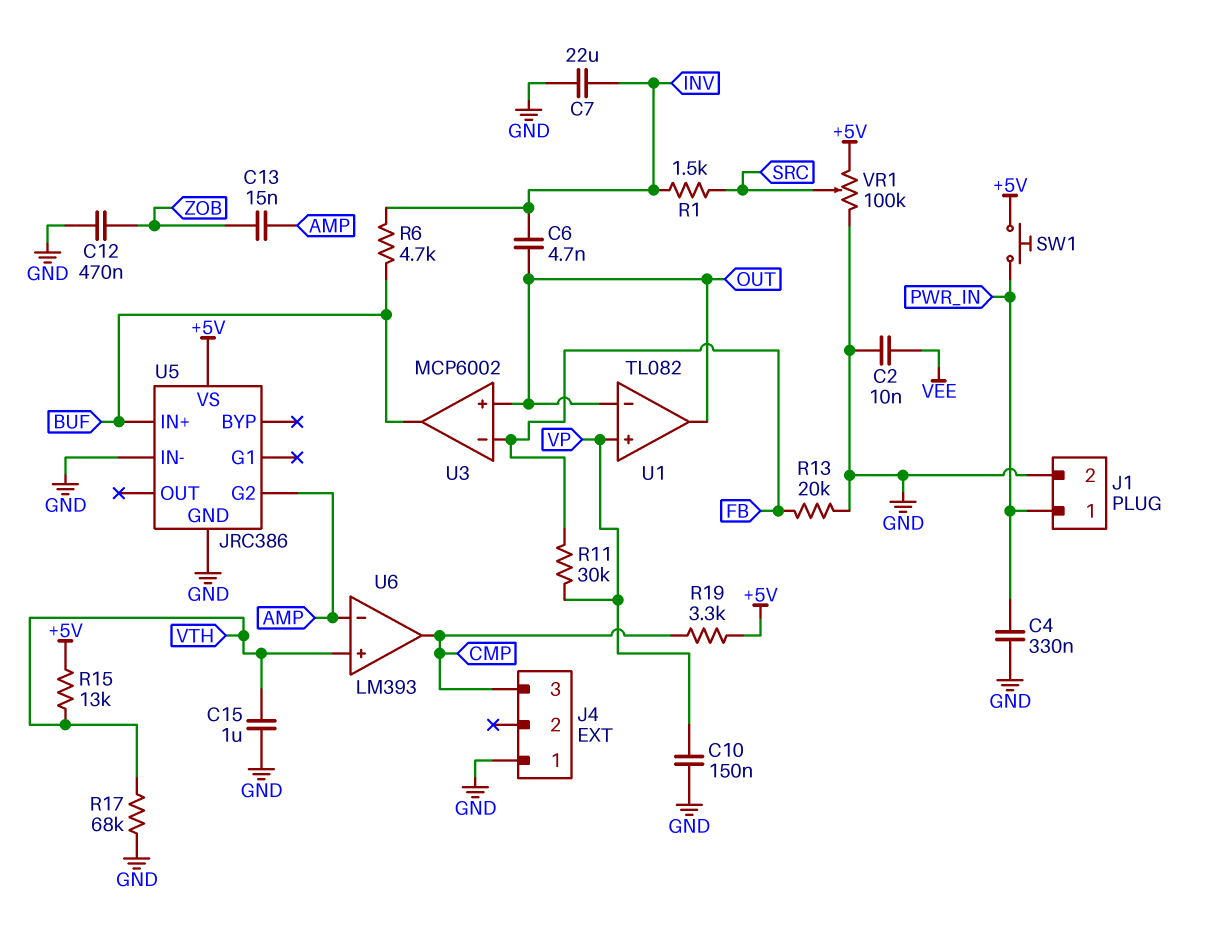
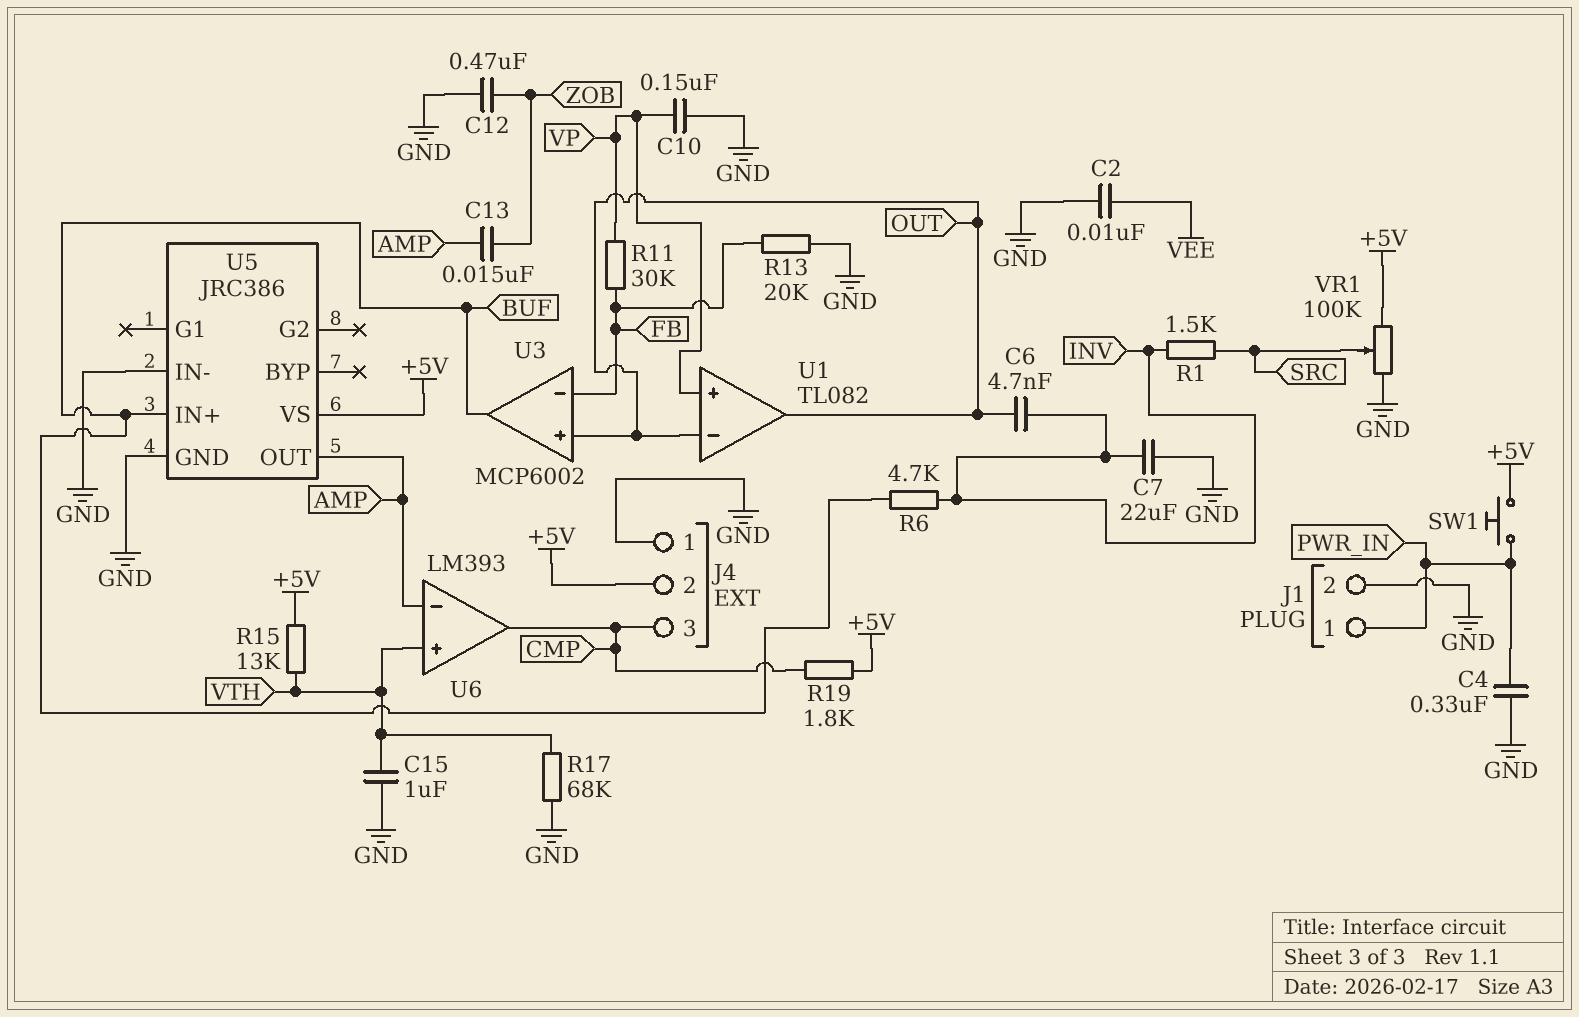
J4 pin 2: none -> +5V
R19: 3.3k (+5V, CMP) -> 1.8k (+5V, CMP)
U5 pin G2: AMP -> none
U5 pin OUT: none -> AMP

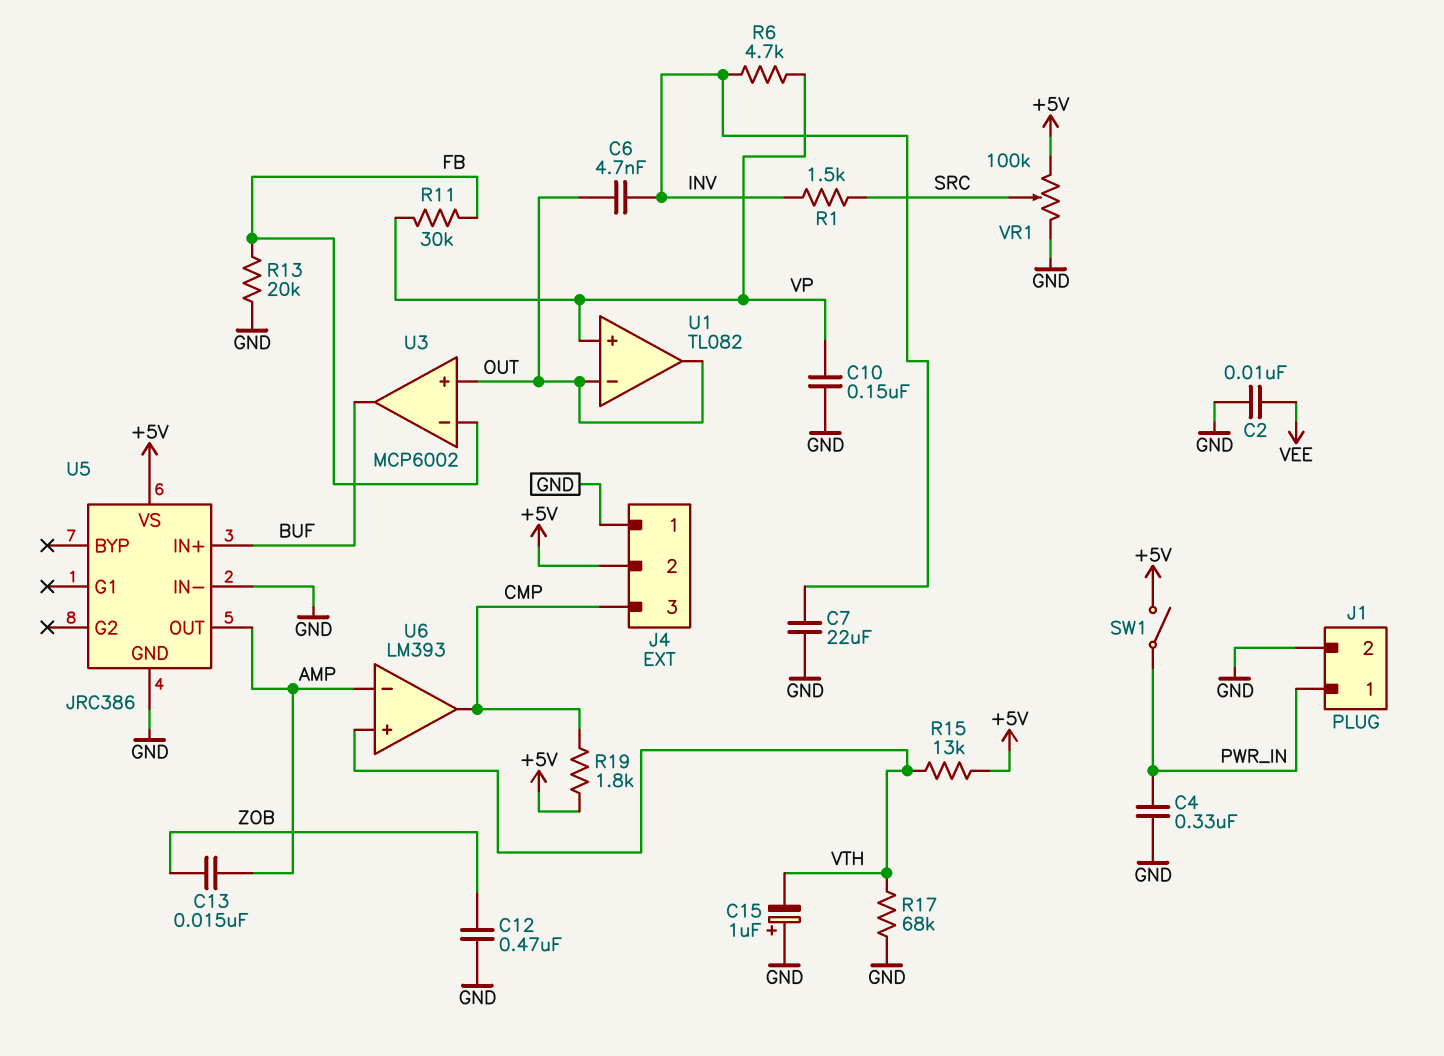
C15: 1uF (GND, VTH) -> 1uF (plus GND, minus VTH)
R6: 4.7k (BUF, INV) -> 4.7k (INV, VP)
SW1: button (+5V, PWR_IN) -> switch (+5V, PWR_IN)

